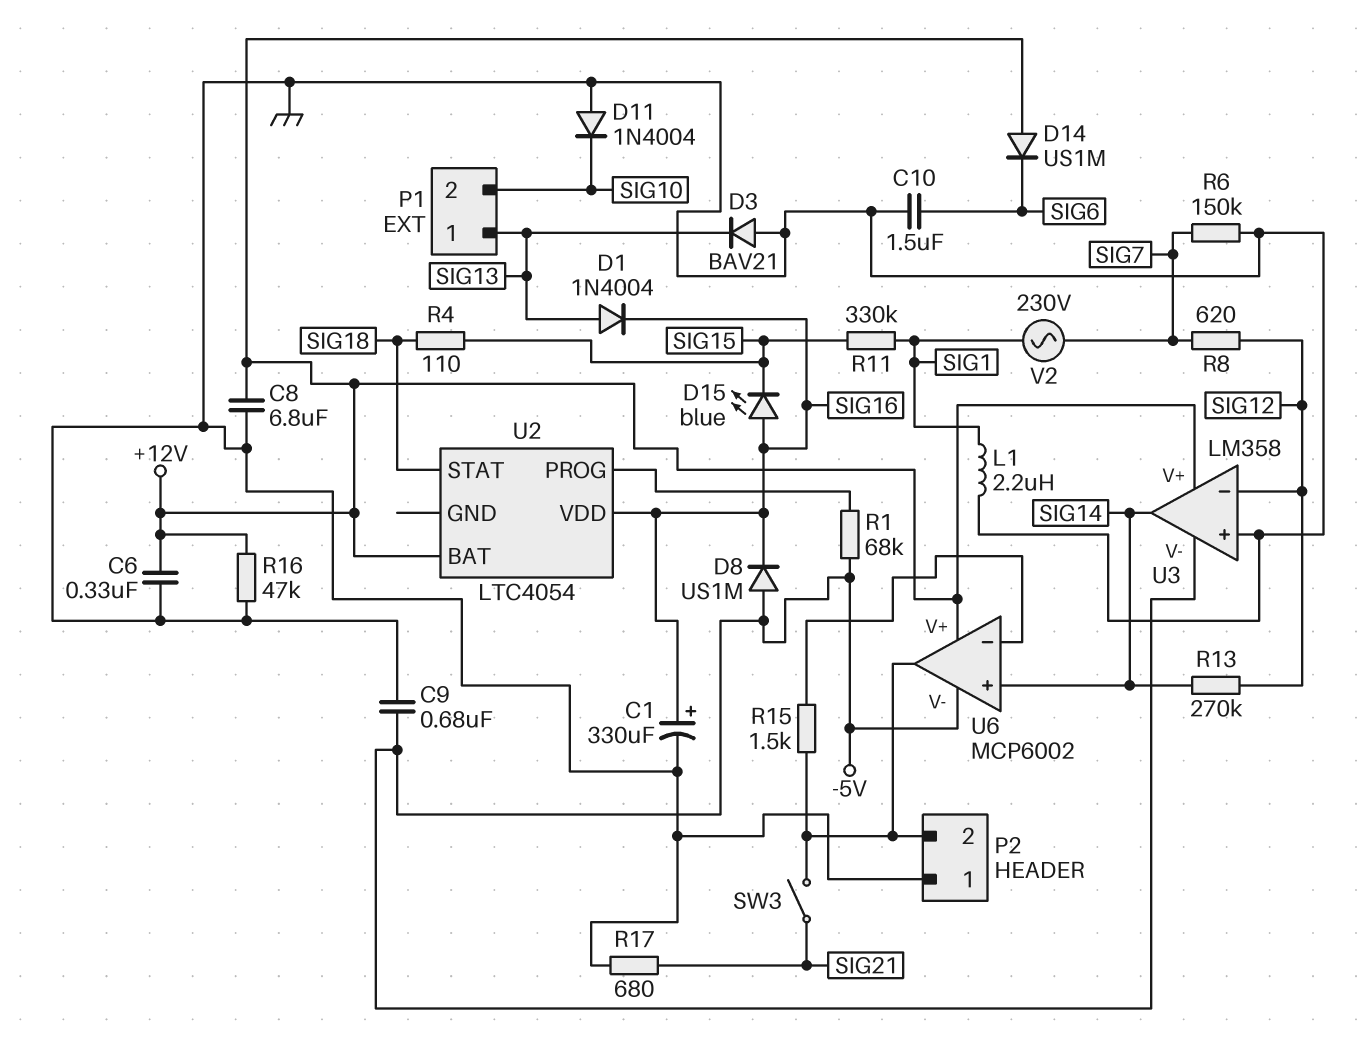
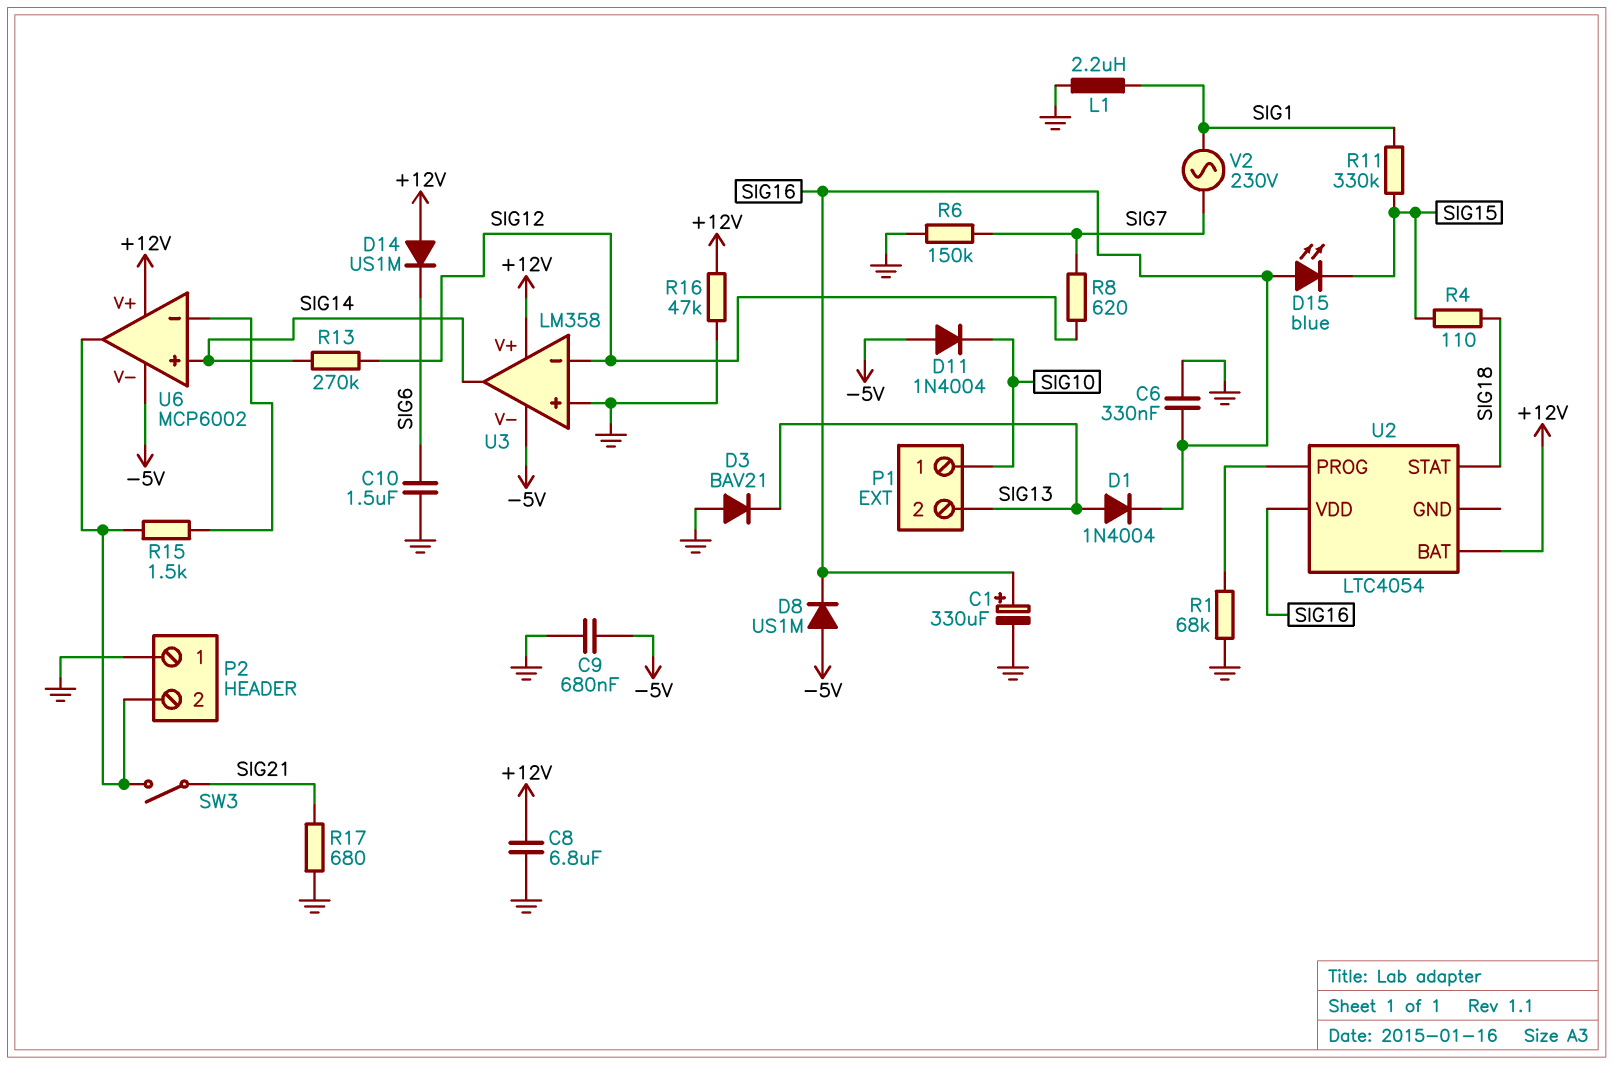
C6: 330nF (+12V, GND) -> 330nF (GND, SIG16)
D11: diode 1N4004 (A GND, K SIG10) -> diode 1N4004 (A -5V, K SIG10)
P1 pin 1: SIG13 -> SIG10
P1 pin 2: SIG10 -> SIG13
R1: 68k (-5V, U2/PROG) -> 68k (GND, U2/PROG)

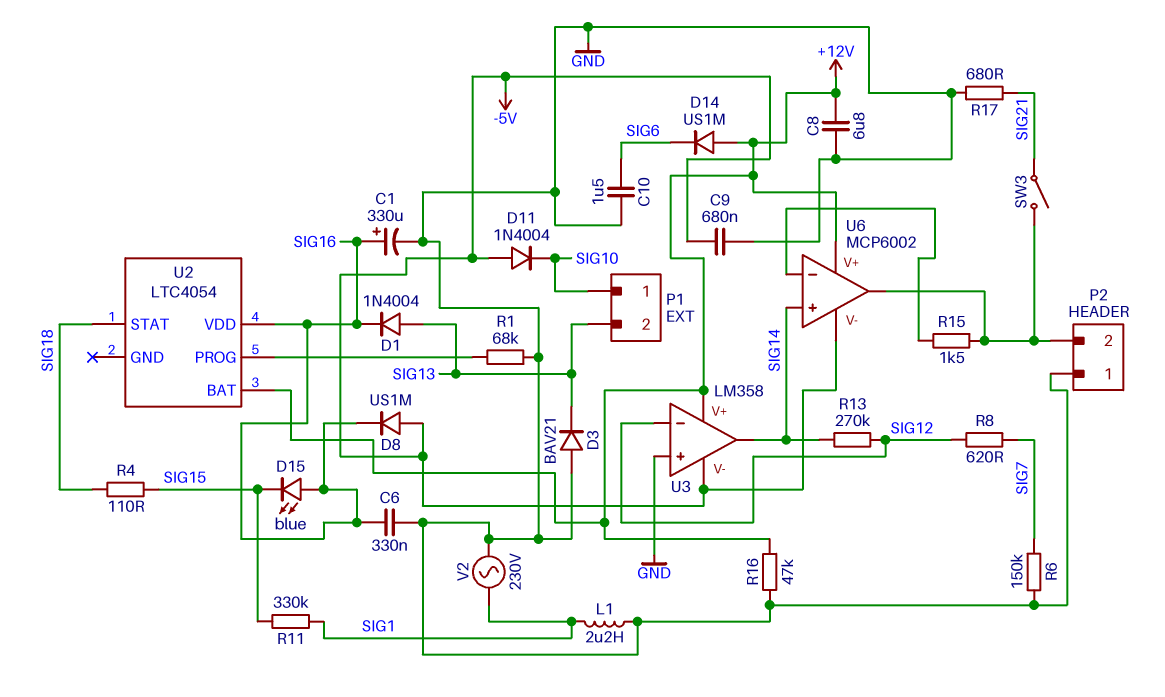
V2: AC 230V (SIG1, SIG7) -> AC 230V (GND, SIG1)

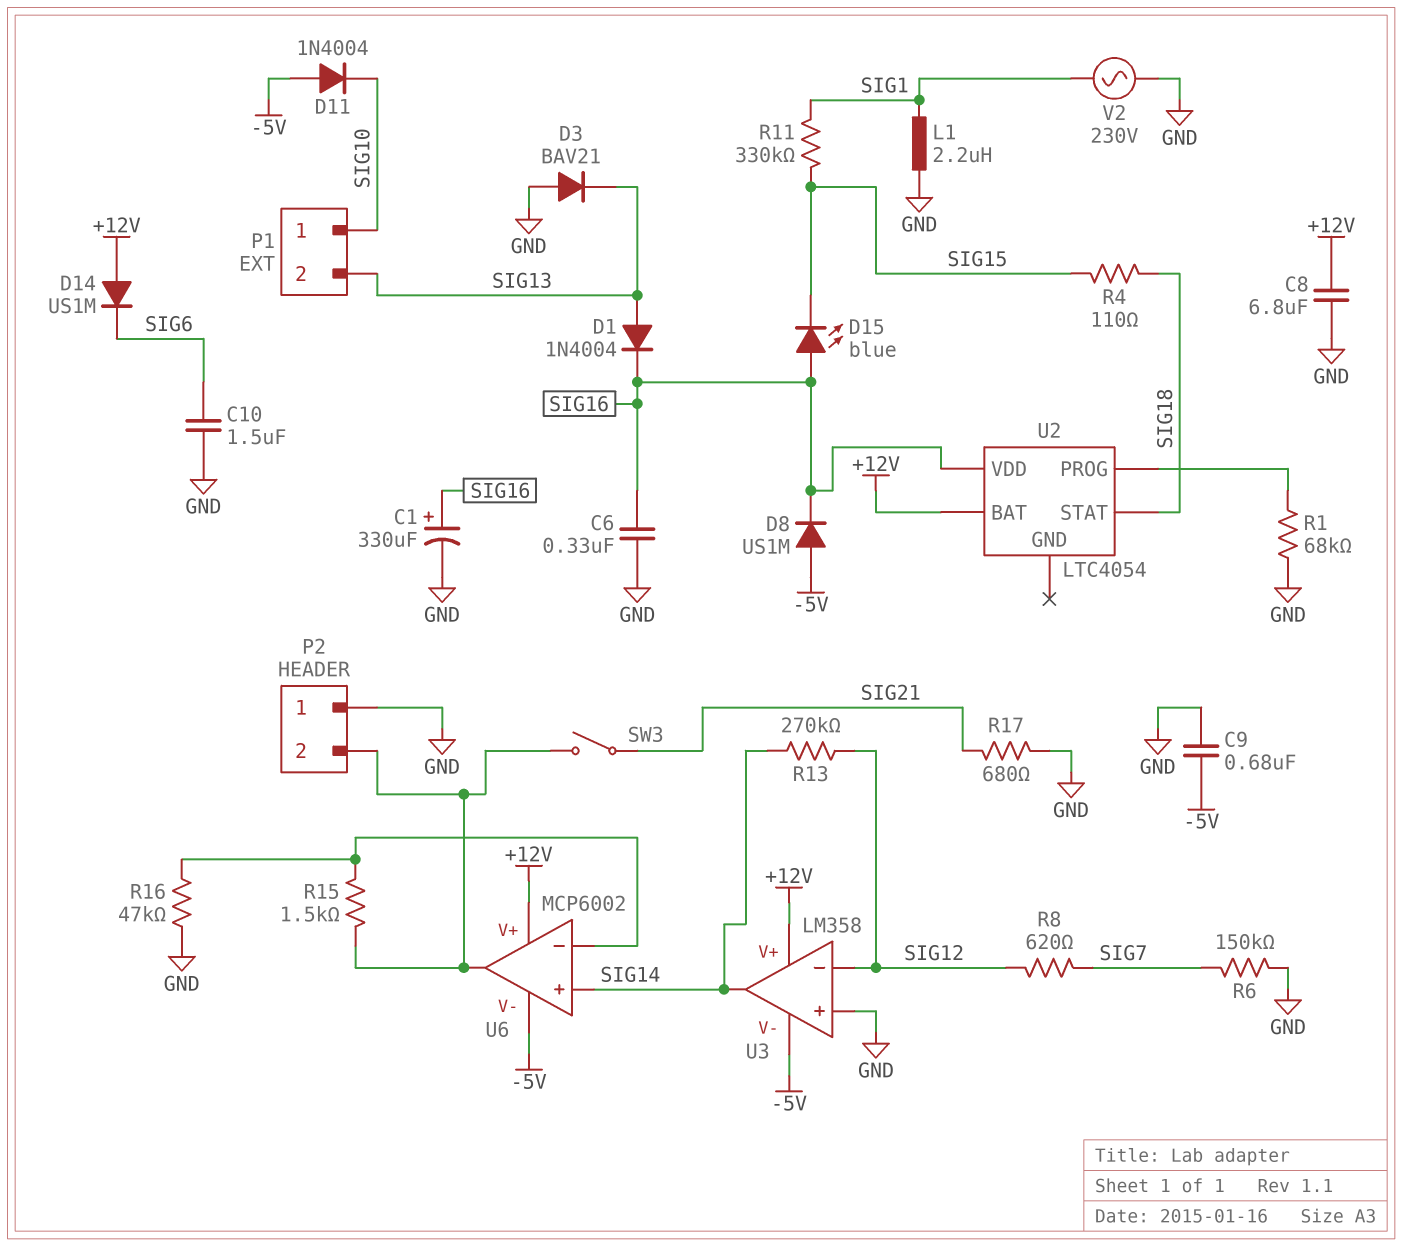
R16: 47k (+12V, GND) -> 47k (GND, U6/in-)

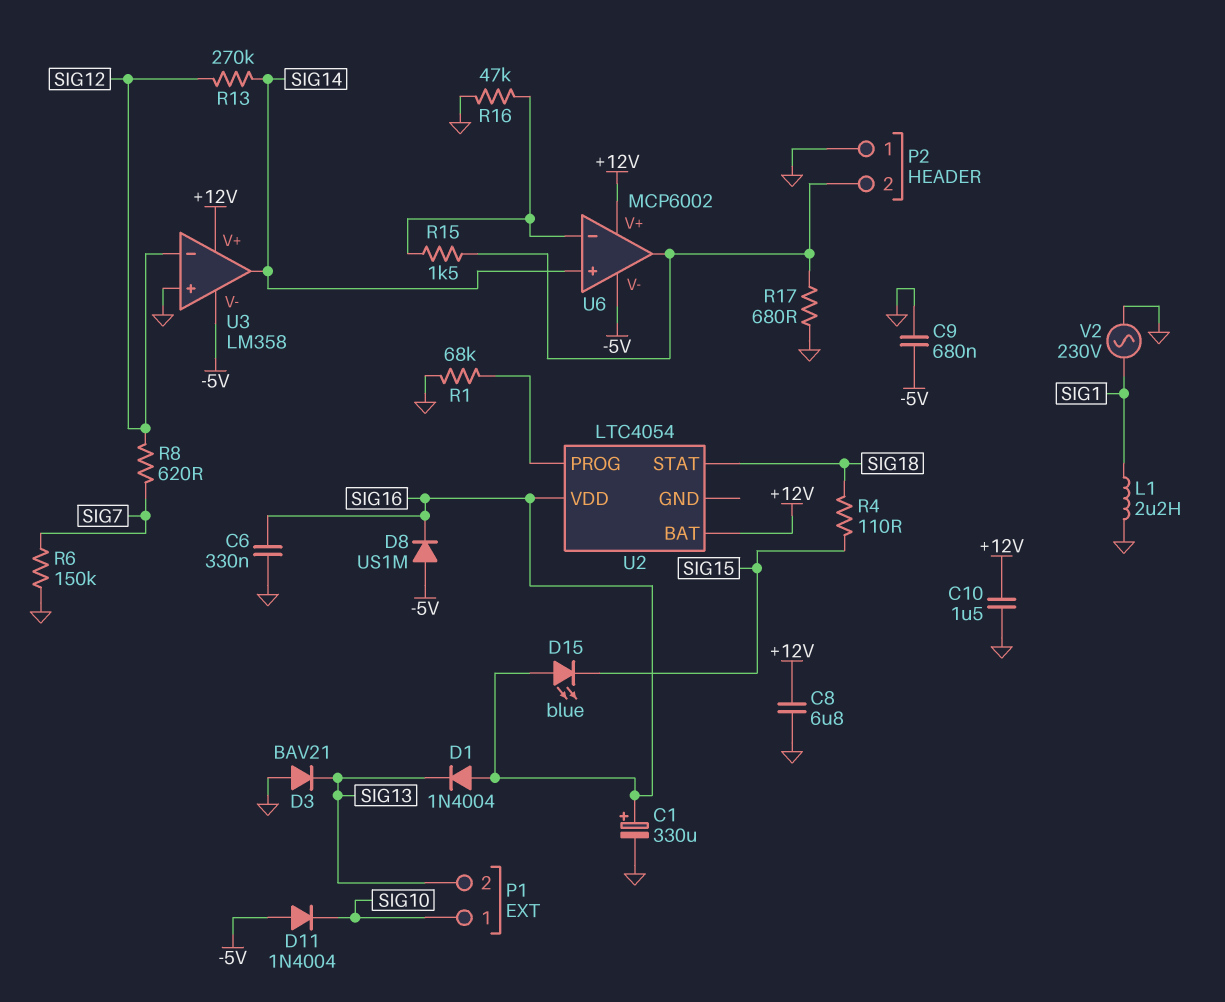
C10: 1.5uF (GND, SIG6) -> 1.5uF (+12V, GND)
D1: diode 1N4004 (A SIG13, K SIG16) -> diode 1N4004 (A SIG16, K SIG13)
D14: diode US1M (A +12V, K SIG6) -> none
R11: 330k (SIG1, SIG15) -> none
R17: 680 (GND, SIG21) -> 680 (GND, P2/2)
SW3: switch (P2/2, SIG21) -> none

